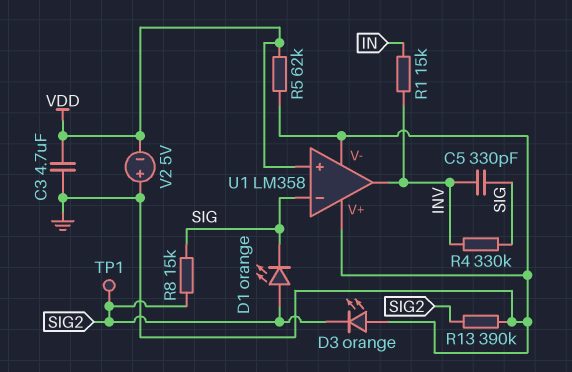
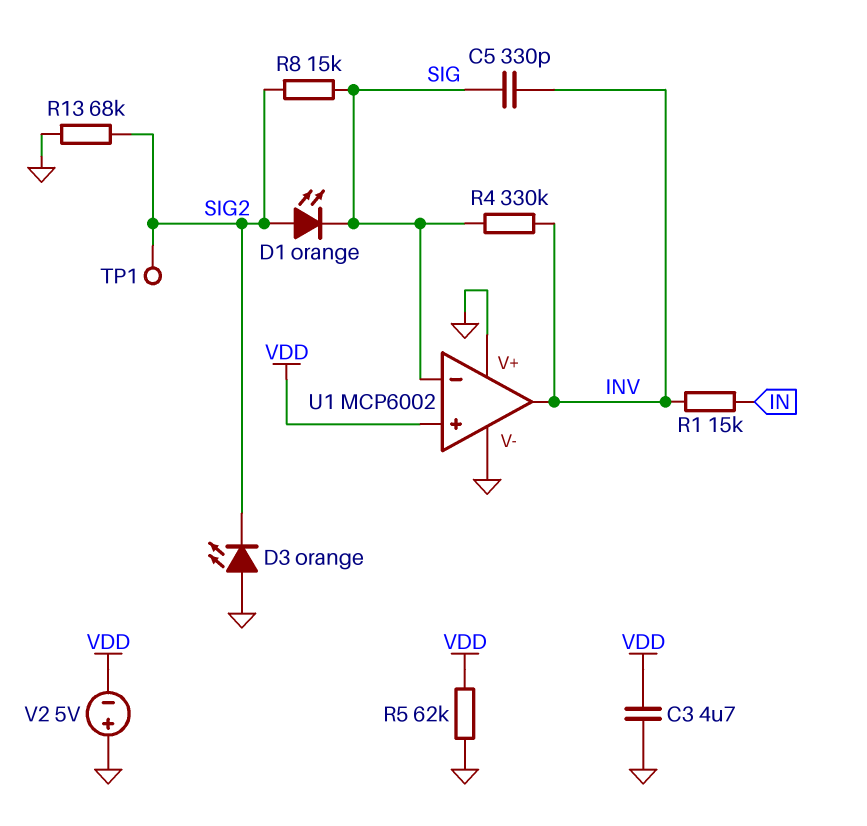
R13: 390k (GND, SIG2) -> 68k (GND, SIG2)
U1: LM358 -> MCP6002

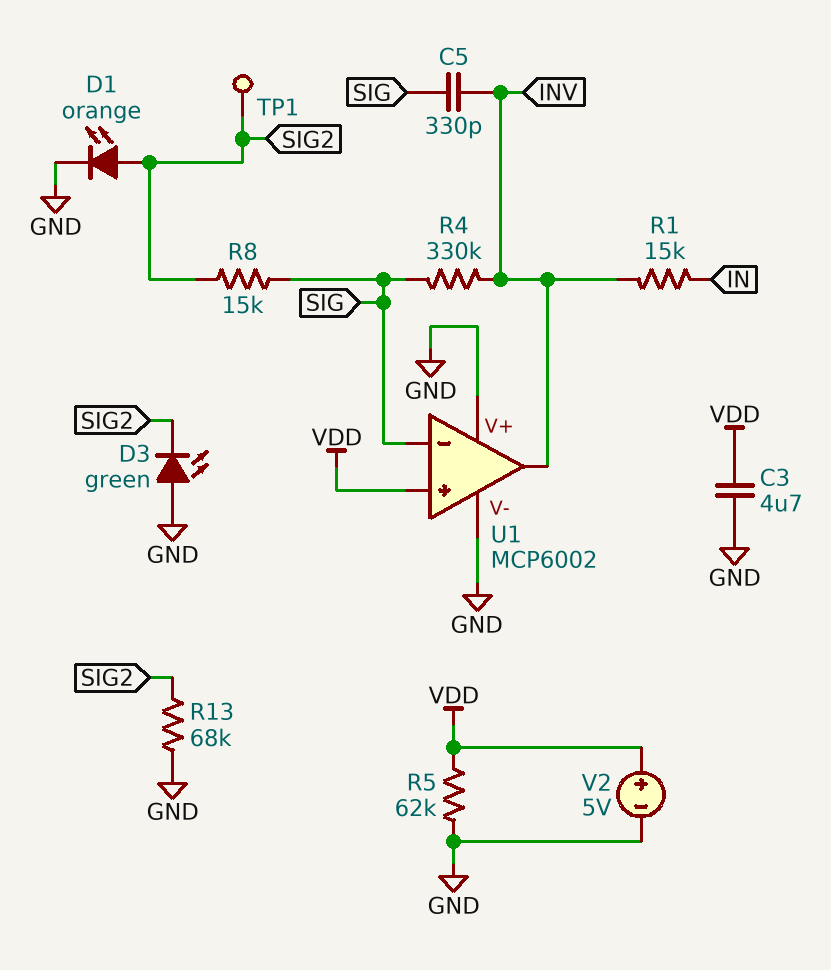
D1: LED orange (A SIG2, K SIG) -> LED orange (A SIG2, K GND)
D3: LED orange (A GND, K SIG2) -> LED green (A GND, K SIG2)
V2: 5V (plus GND, minus VDD) -> 5V (plus VDD, minus GND)

